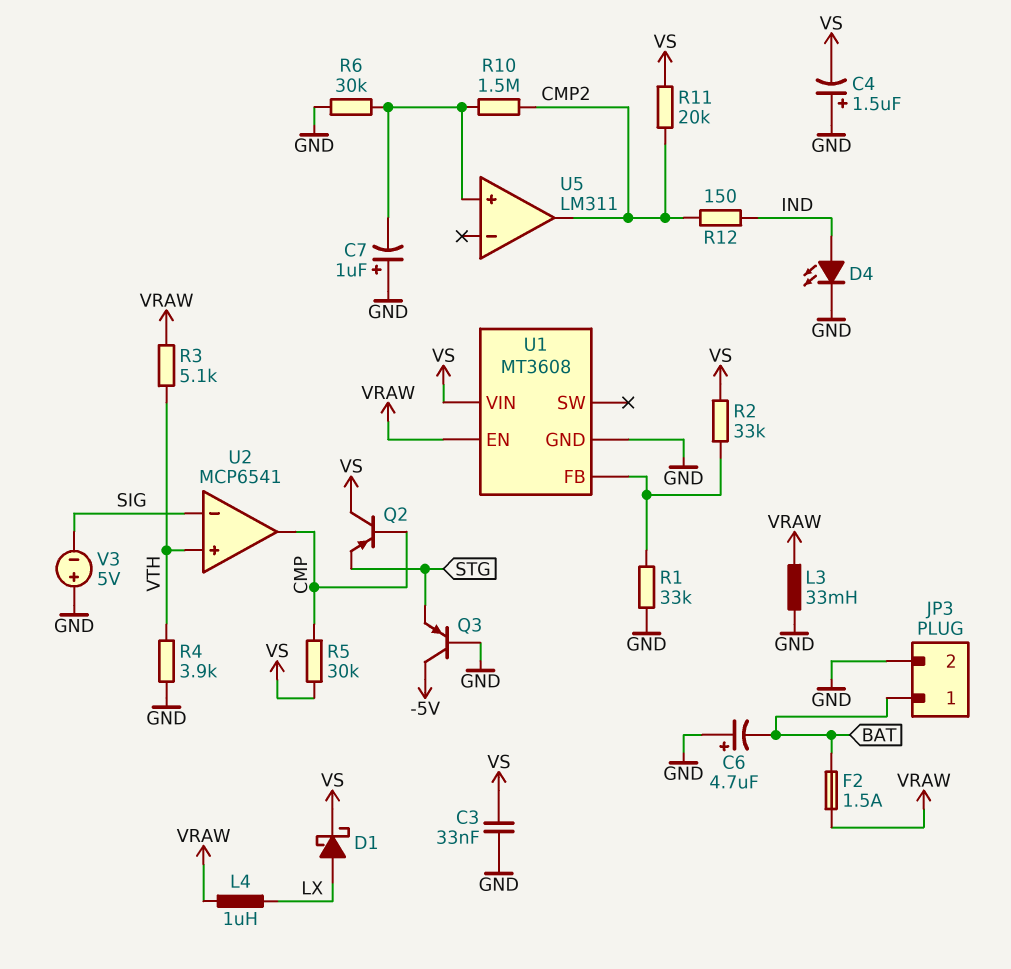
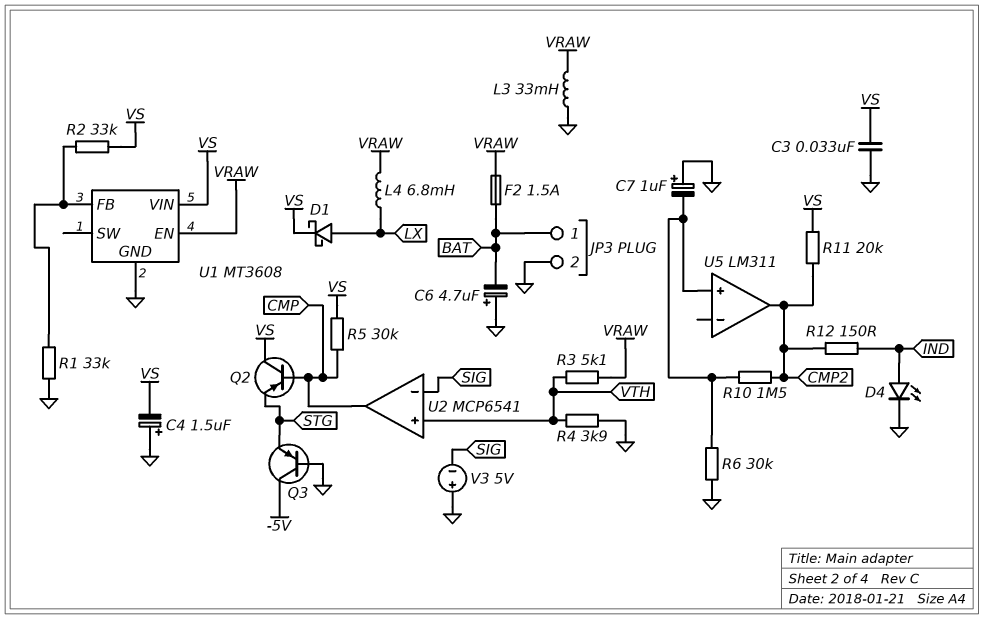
L4: 1uH (LX, VRAW) -> 6.8mH (LX, VRAW)

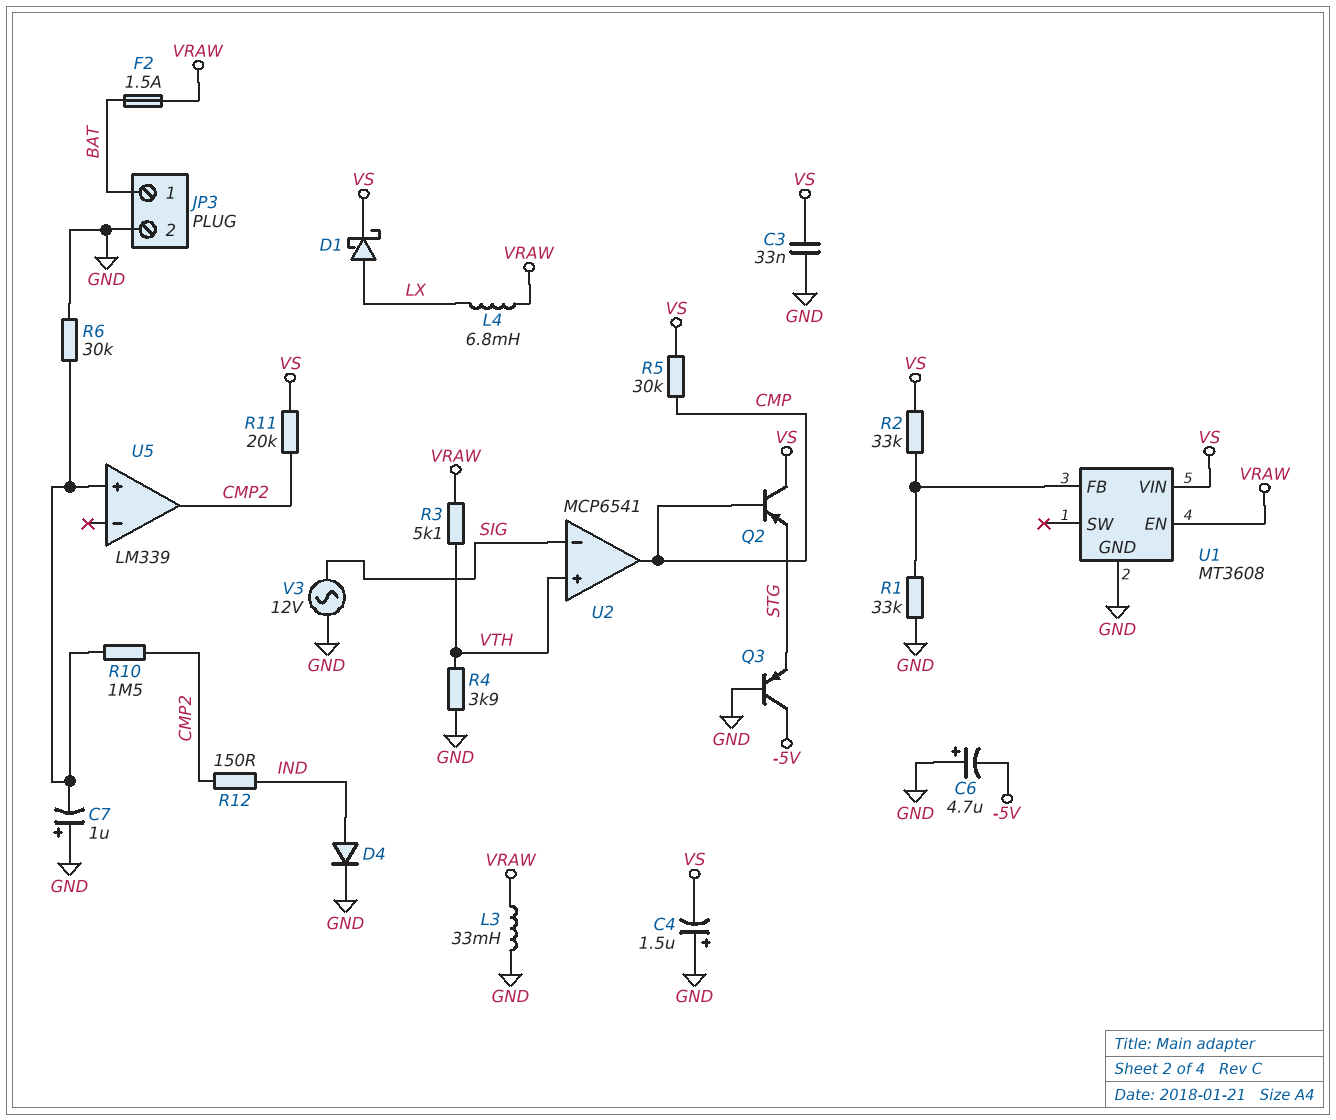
C6: 4.7uF (plus GND, minus BAT) -> 4.7uF (plus GND, minus -5V)
D4: LED (A IND, K GND) -> diode (A IND, K GND)
U5: LM311 -> LM339
V3: 5V (plus GND, minus SIG) -> AC 12V (GND, SIG)

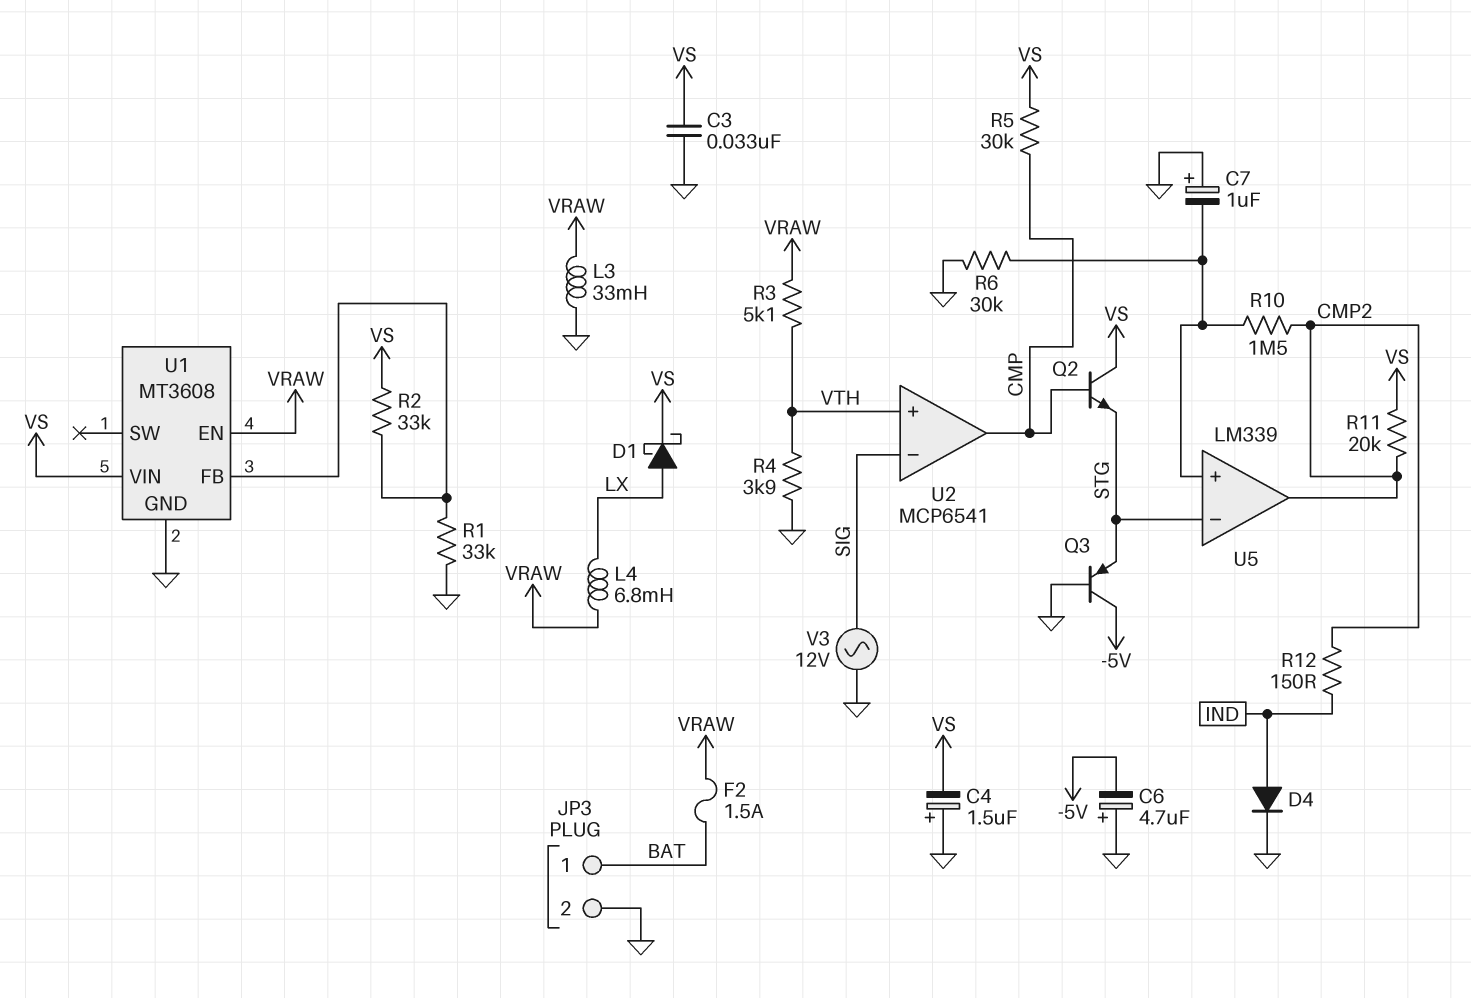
Q2: PNP (B CMP, C VS, E STG) -> NPN (B CMP, C VS, E STG)
U5 pin in-: none -> STG

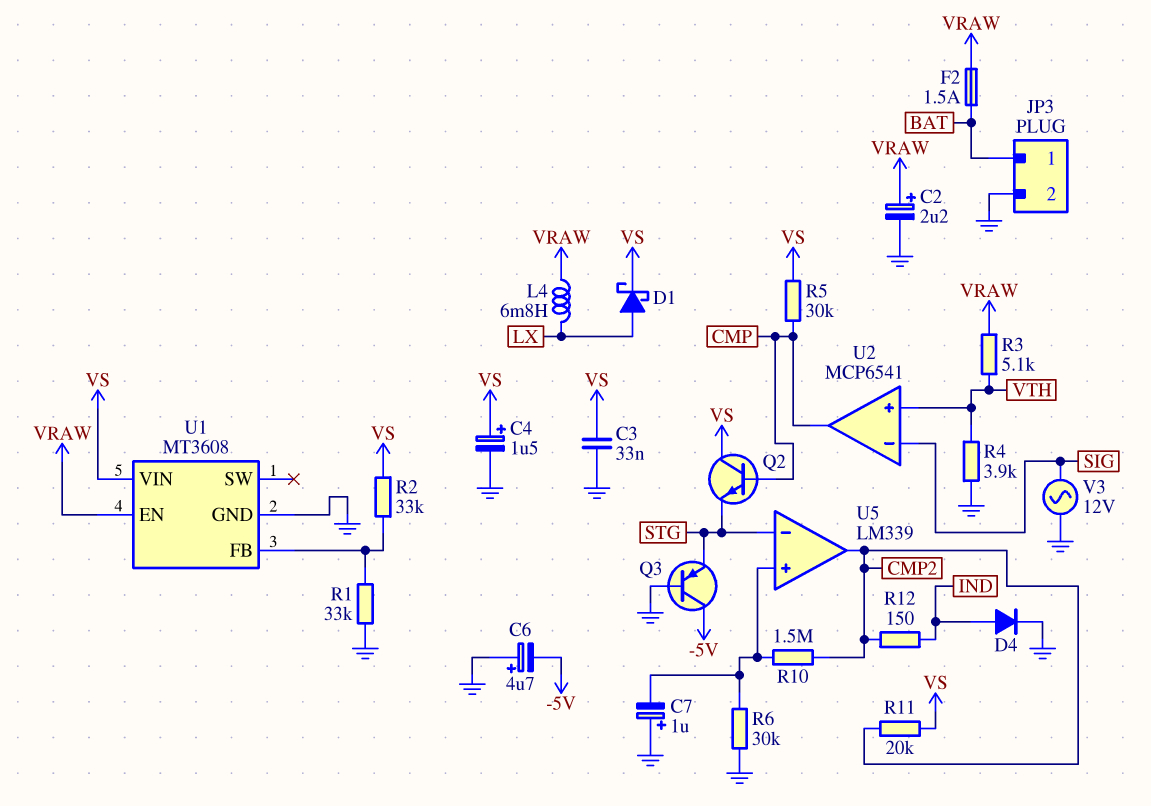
C2: none -> 2.2uF (plus VRAW, minus GND)
C4: 1.5uF (plus GND, minus VS) -> 1.5uF (plus VS, minus GND)
L3: 33mH (GND, VRAW) -> none

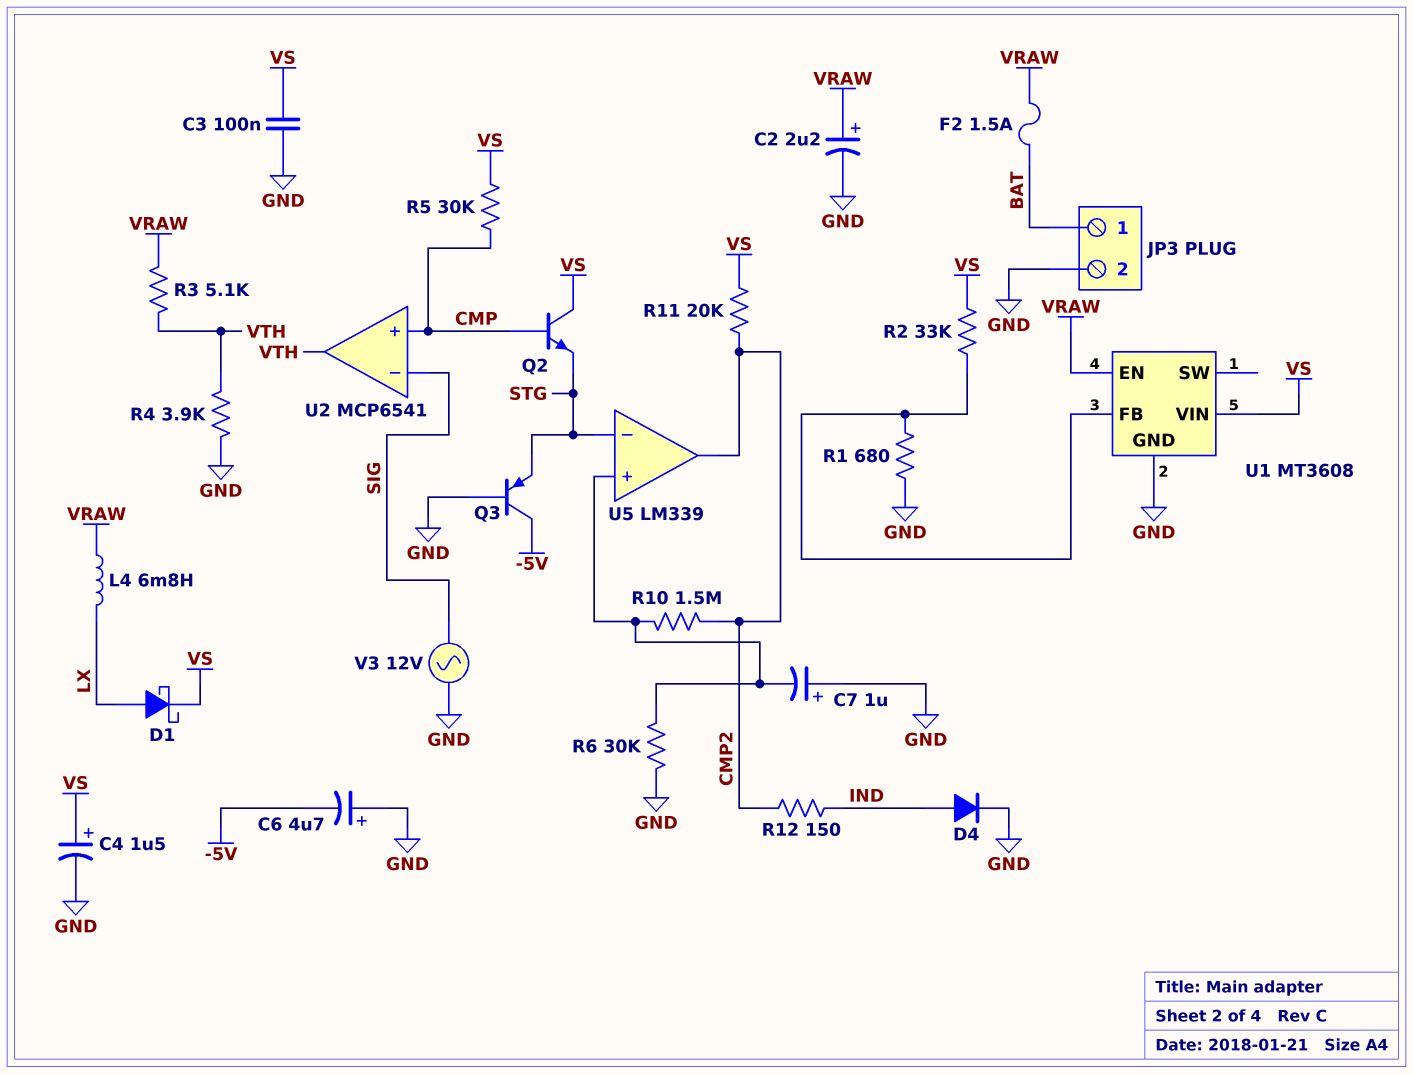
C3: 33nF (GND, VS) -> 100nF (GND, VS)
R1: 33k (GND, U1/FB) -> 680 (GND, U1/FB)
U2 pin in+: VTH -> CMP
U2 pin out: CMP -> VTH

